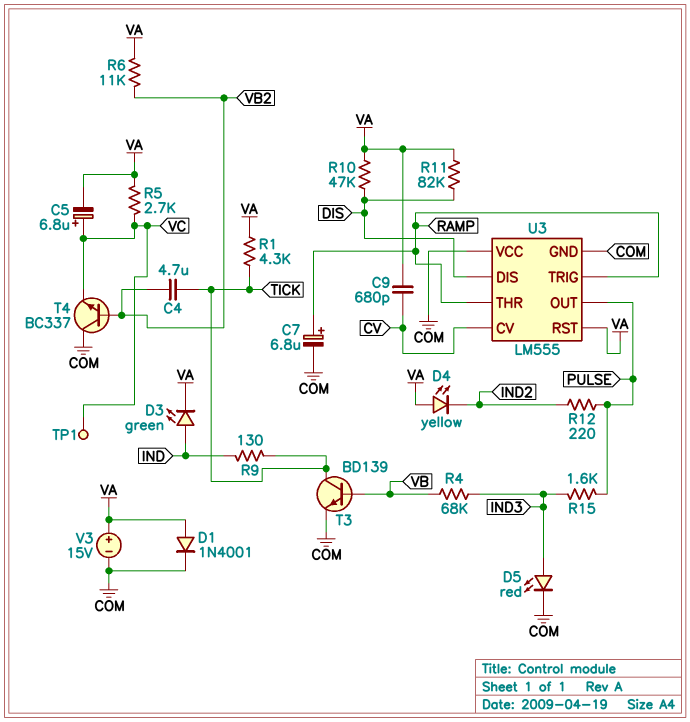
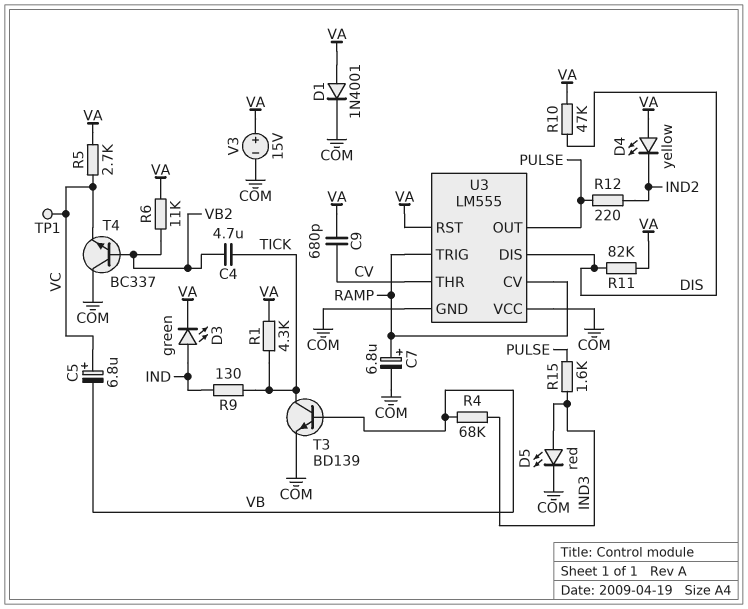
C5: 6.8uF (plus VC, minus VA) -> 6.8uF (plus VC, minus VB)
U3 pin CV: CV -> RAMP
U3 pin THR: RAMP -> CV

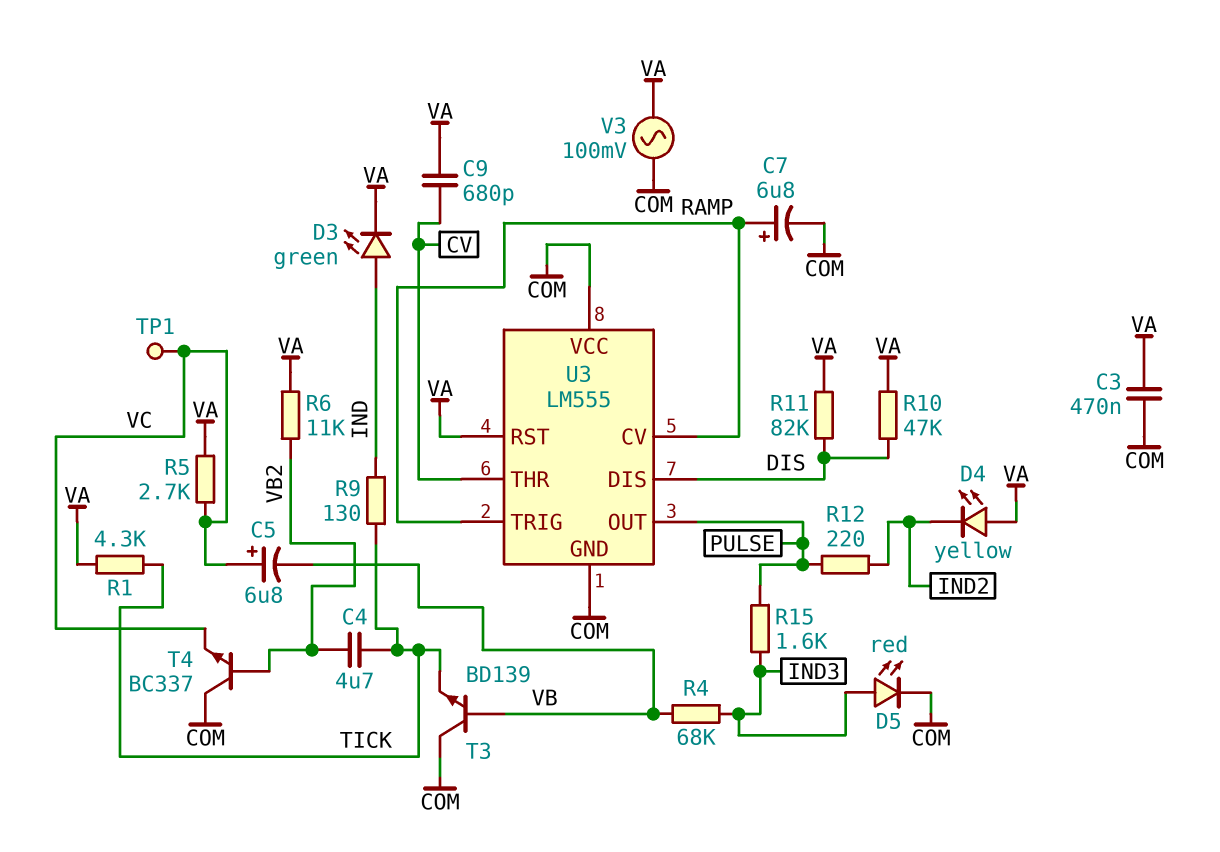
C3: none -> 470nF (COM, VA)
D1: diode 1N4001 (A VA, K COM) -> none
T3: NPN BD139 (B VB, C TICK, E COM) -> NPN BD139 (B VB, C COM, E TICK)
V3: 15V (plus VA, minus COM) -> AC 100mV (COM, VA)

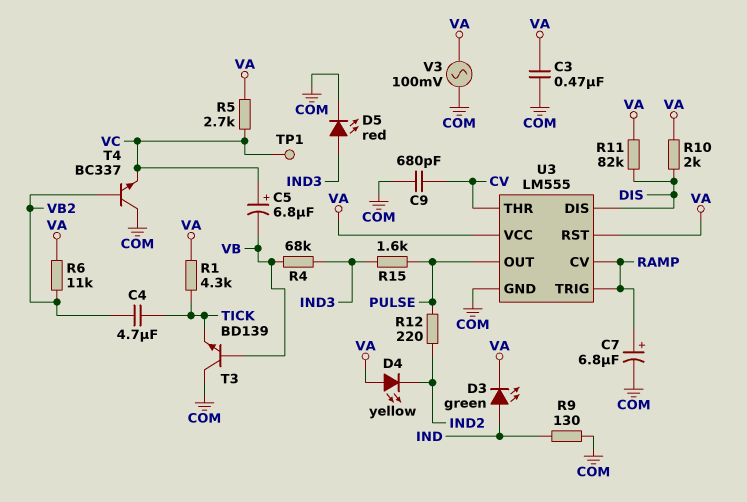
C9: 680pF (CV, VA) -> 680pF (COM, CV)
R9: 130 (IND, TICK) -> 130 (COM, IND)
R10: 47k (DIS, VA) -> 2k (DIS, VA)
U3 pin VCC: COM -> VA

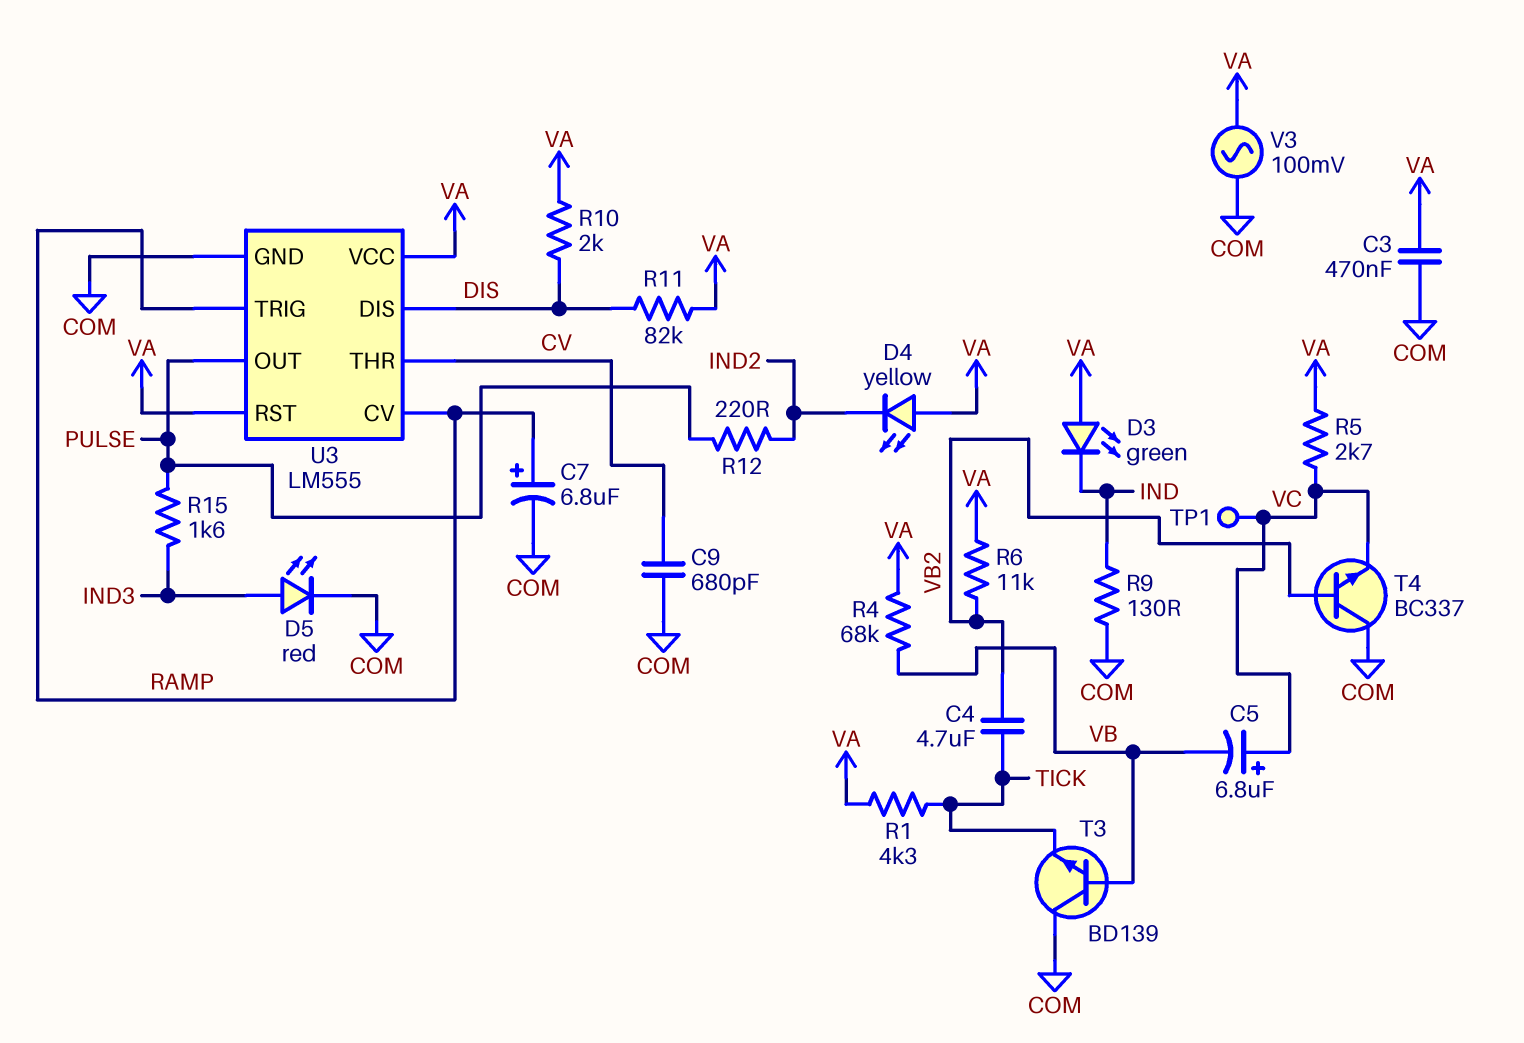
D3: LED green (A IND, K VA) -> LED green (A VA, K IND)
R4: 68k (IND3, VB) -> 68k (VA, VB)

